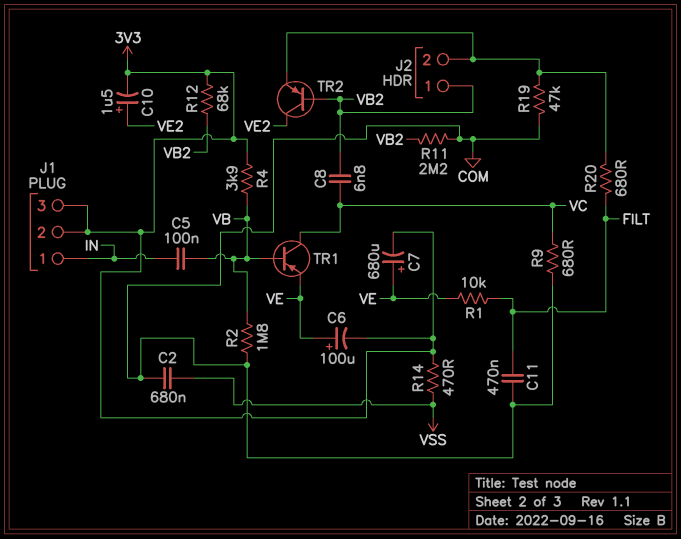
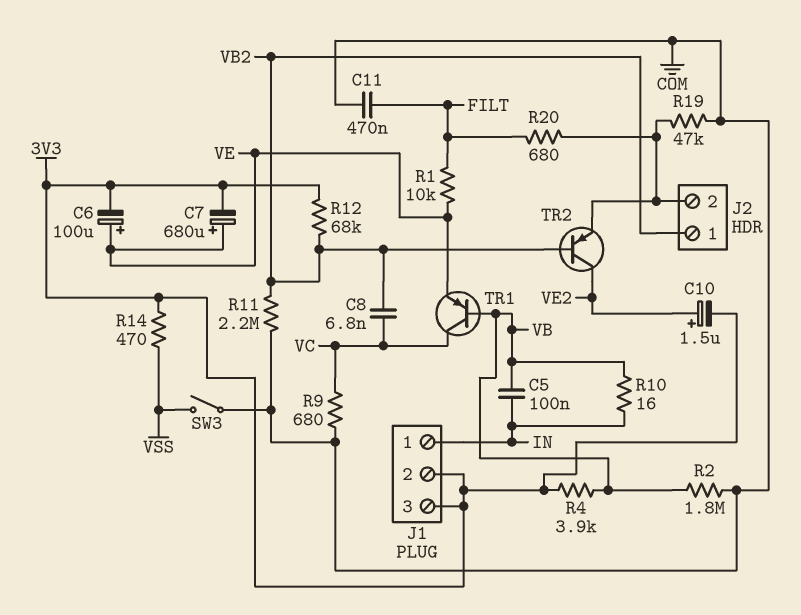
C2: 680nF (COM, VSS) -> none
R10: none -> 16 (IN, VB)
SW3: none -> switch (COM, VSS)

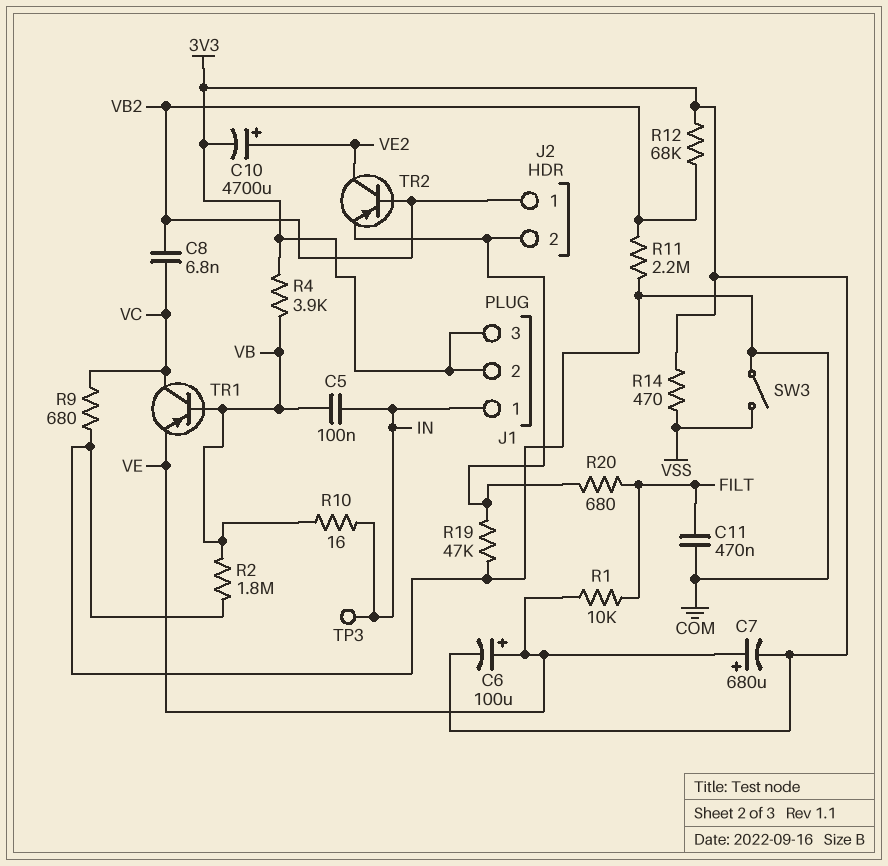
C10: 1.5uF (plus VE2, minus 3V3) -> 4700uF (plus VE2, minus 3V3)
TP3: none -> test point (IN)

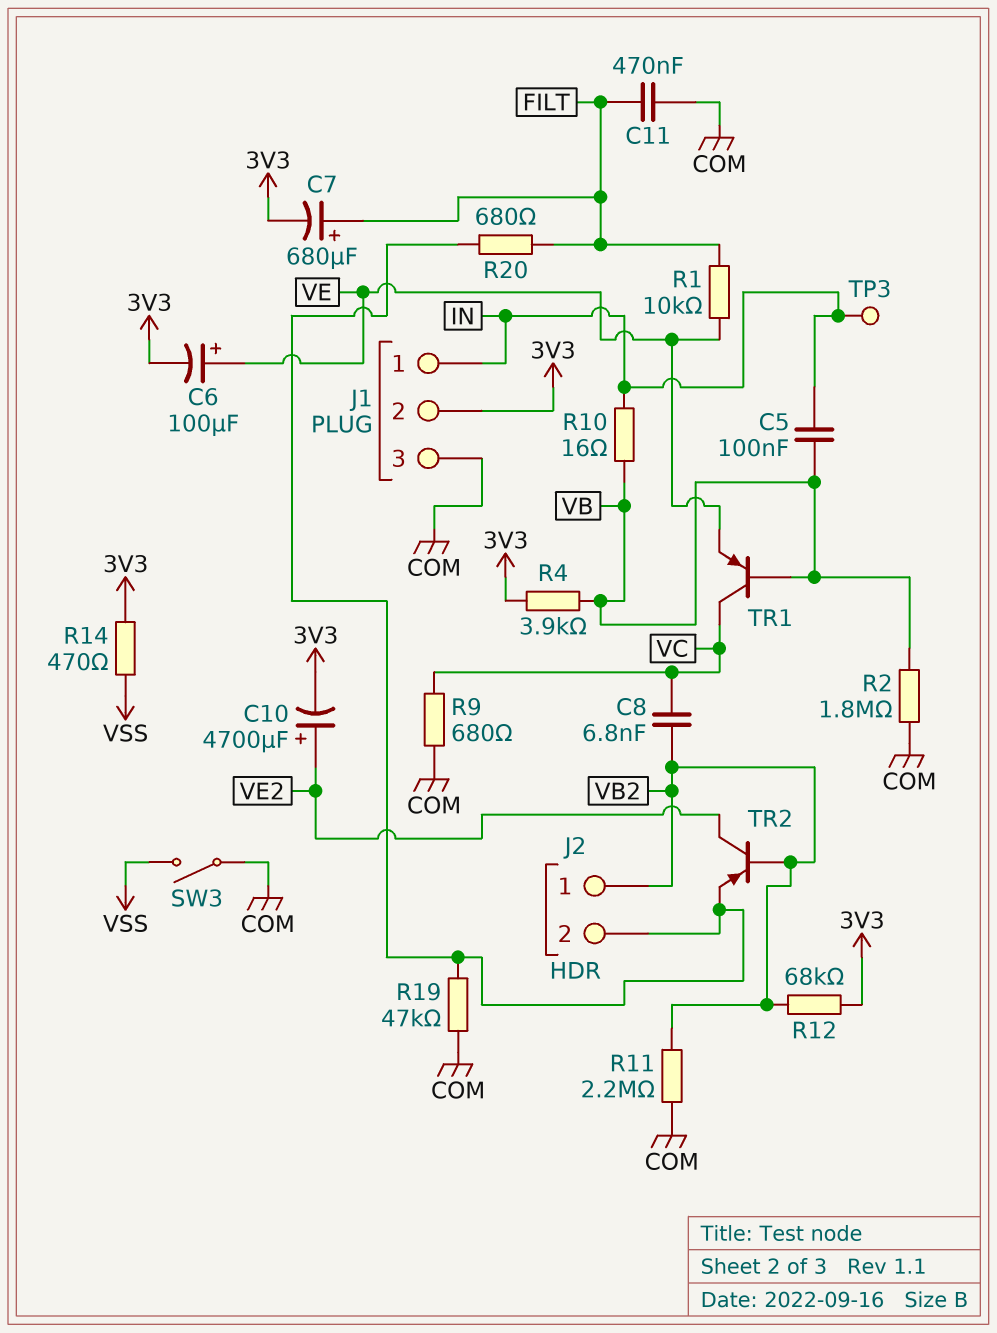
C7: 680uF (plus VE, minus 3V3) -> 680uF (plus FILT, minus 3V3)
J1 pin 3: 3V3 -> COM

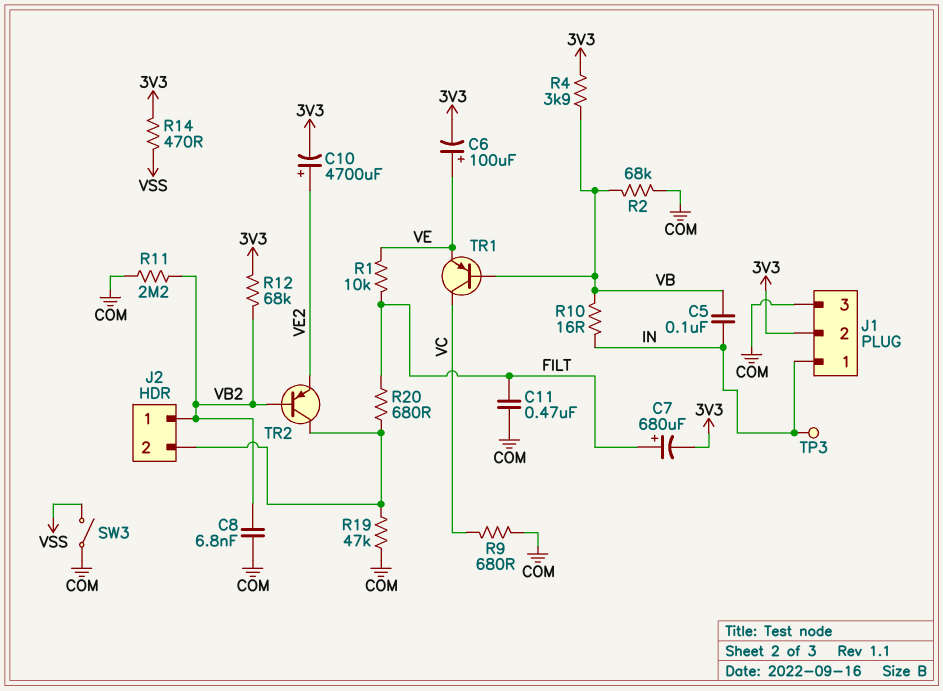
C8: 6.8nF (VB2, VC) -> 6.8nF (COM, VB2)
R2: 1.8M (COM, VB) -> 68k (COM, VB)
TR2: PNP (B VB2, C VE2, E J2/2) -> PNP (B VB2, C J2/2, E VE2)

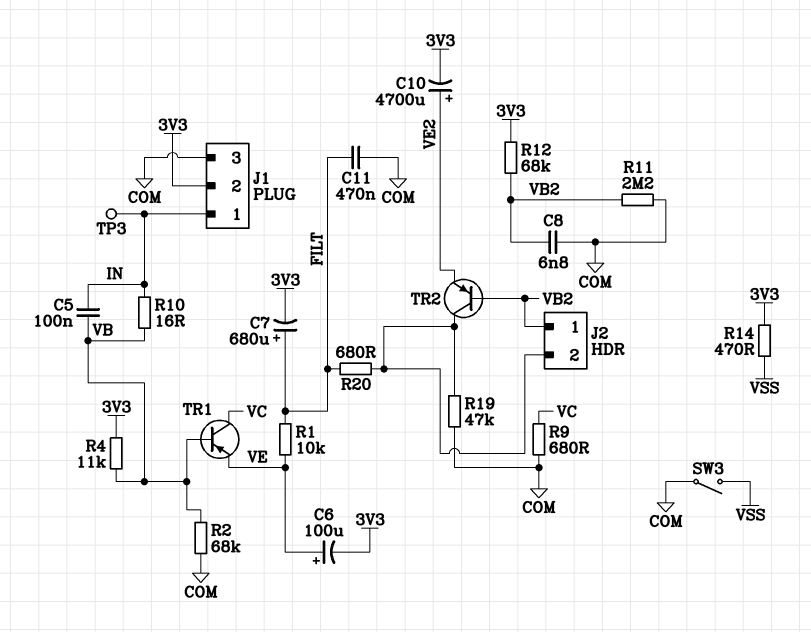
R4: 3.9k (3V3, VB) -> 11k (3V3, VB)

